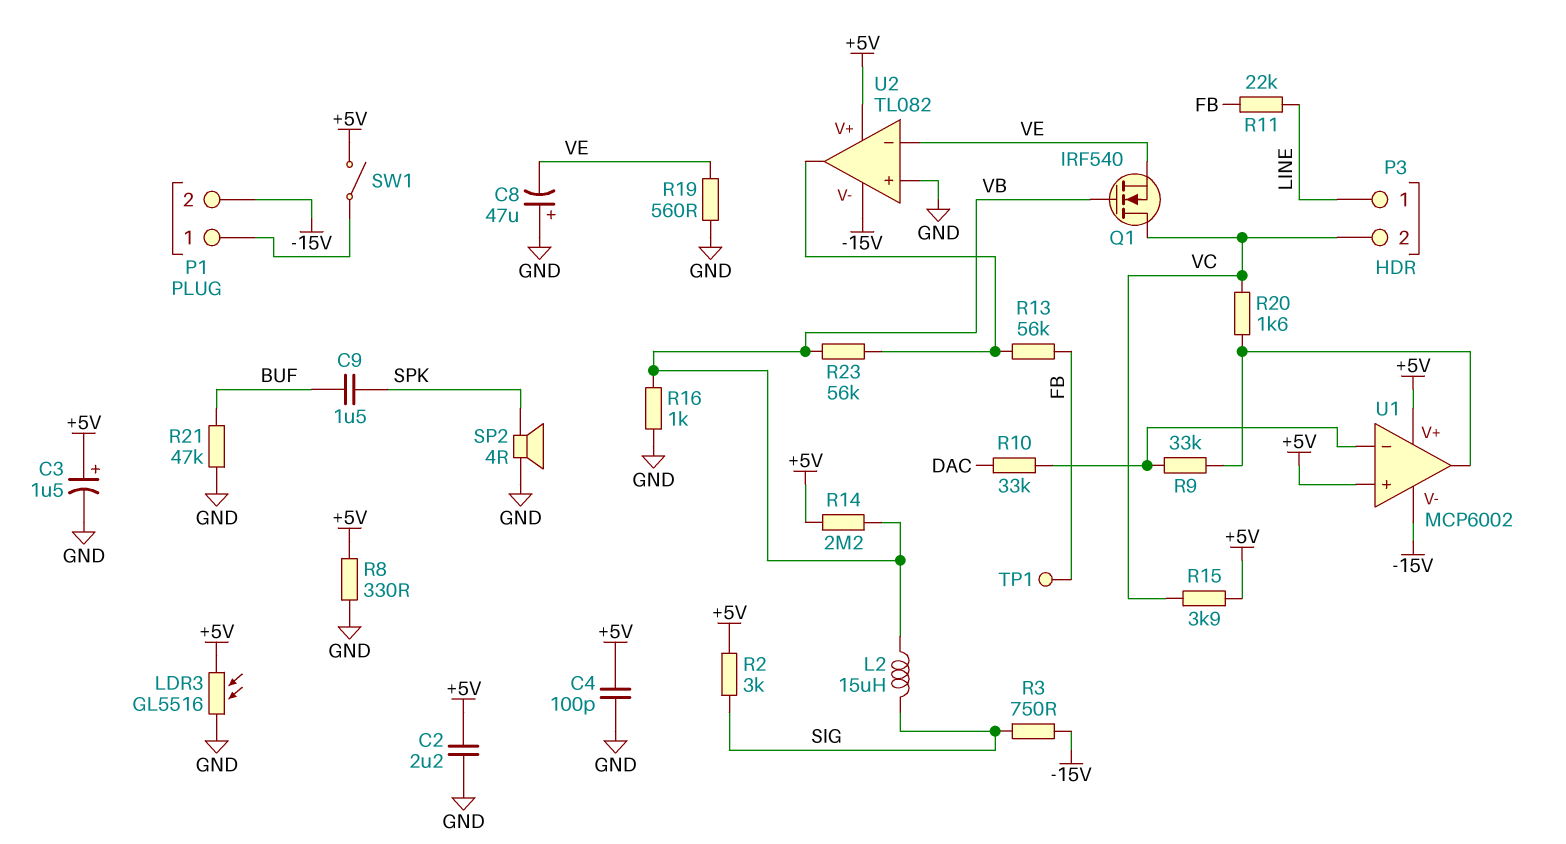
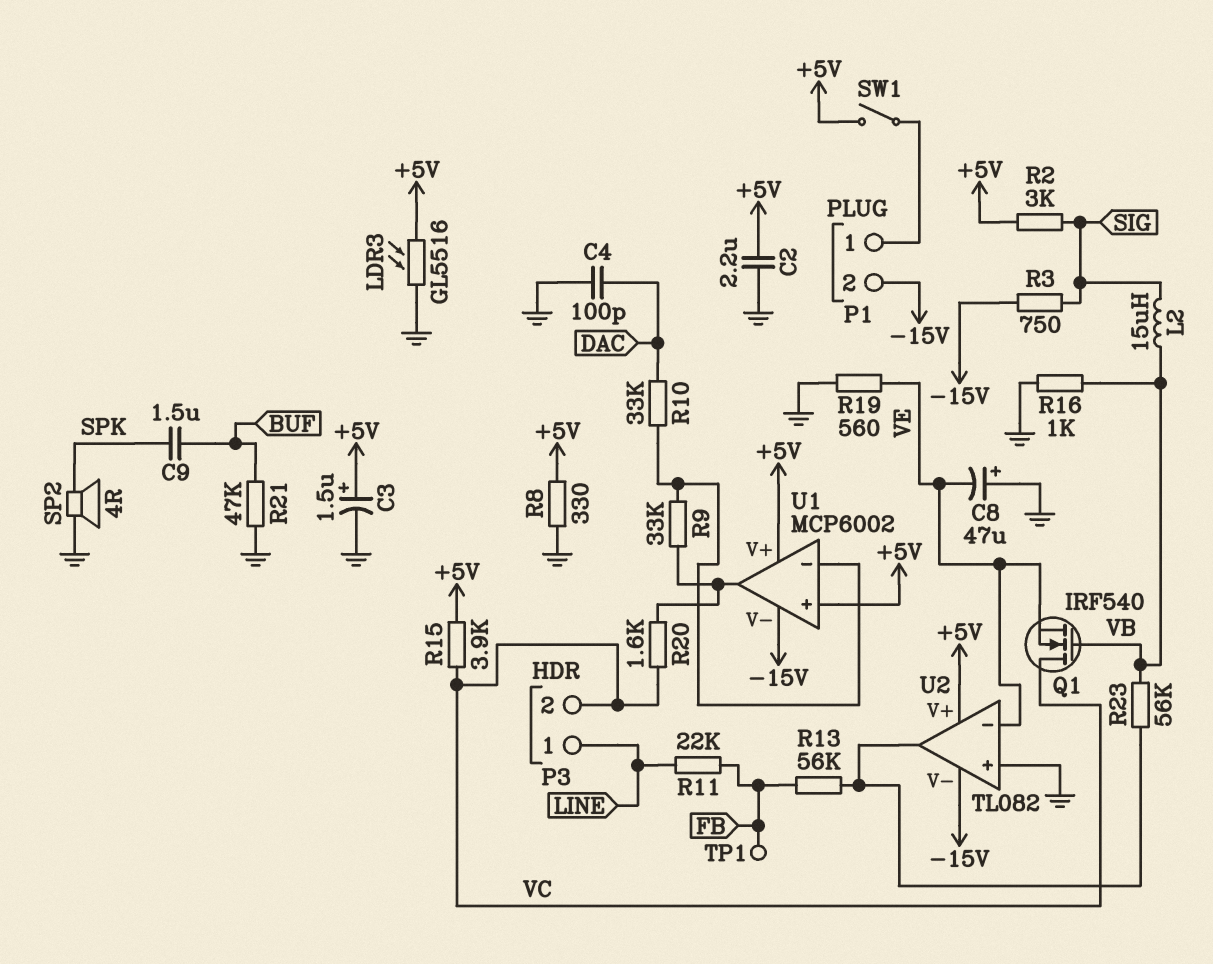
C4: 100pF (+5V, GND) -> 100pF (DAC, GND)
R14: 2.2M (+5V, VB) -> none

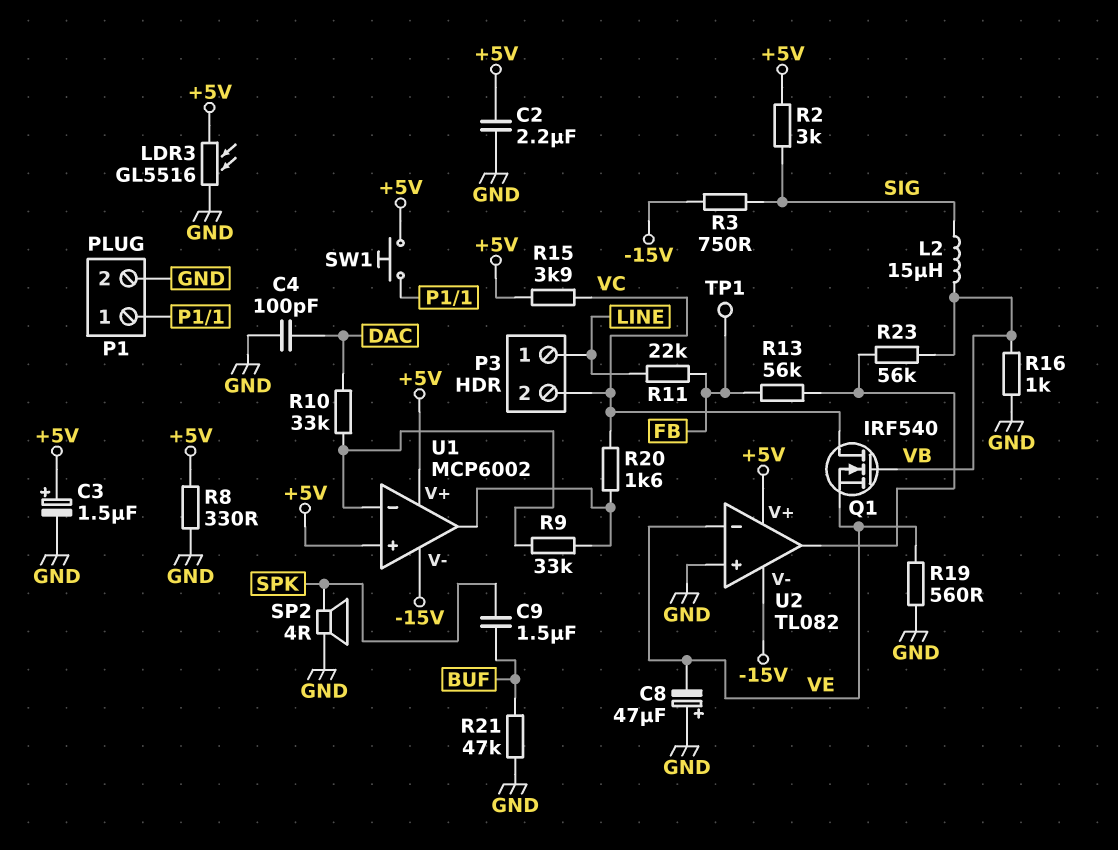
P1 pin 2: -15V -> GND
SW1: switch (+5V, P1/1) -> button (+5V, P1/1)

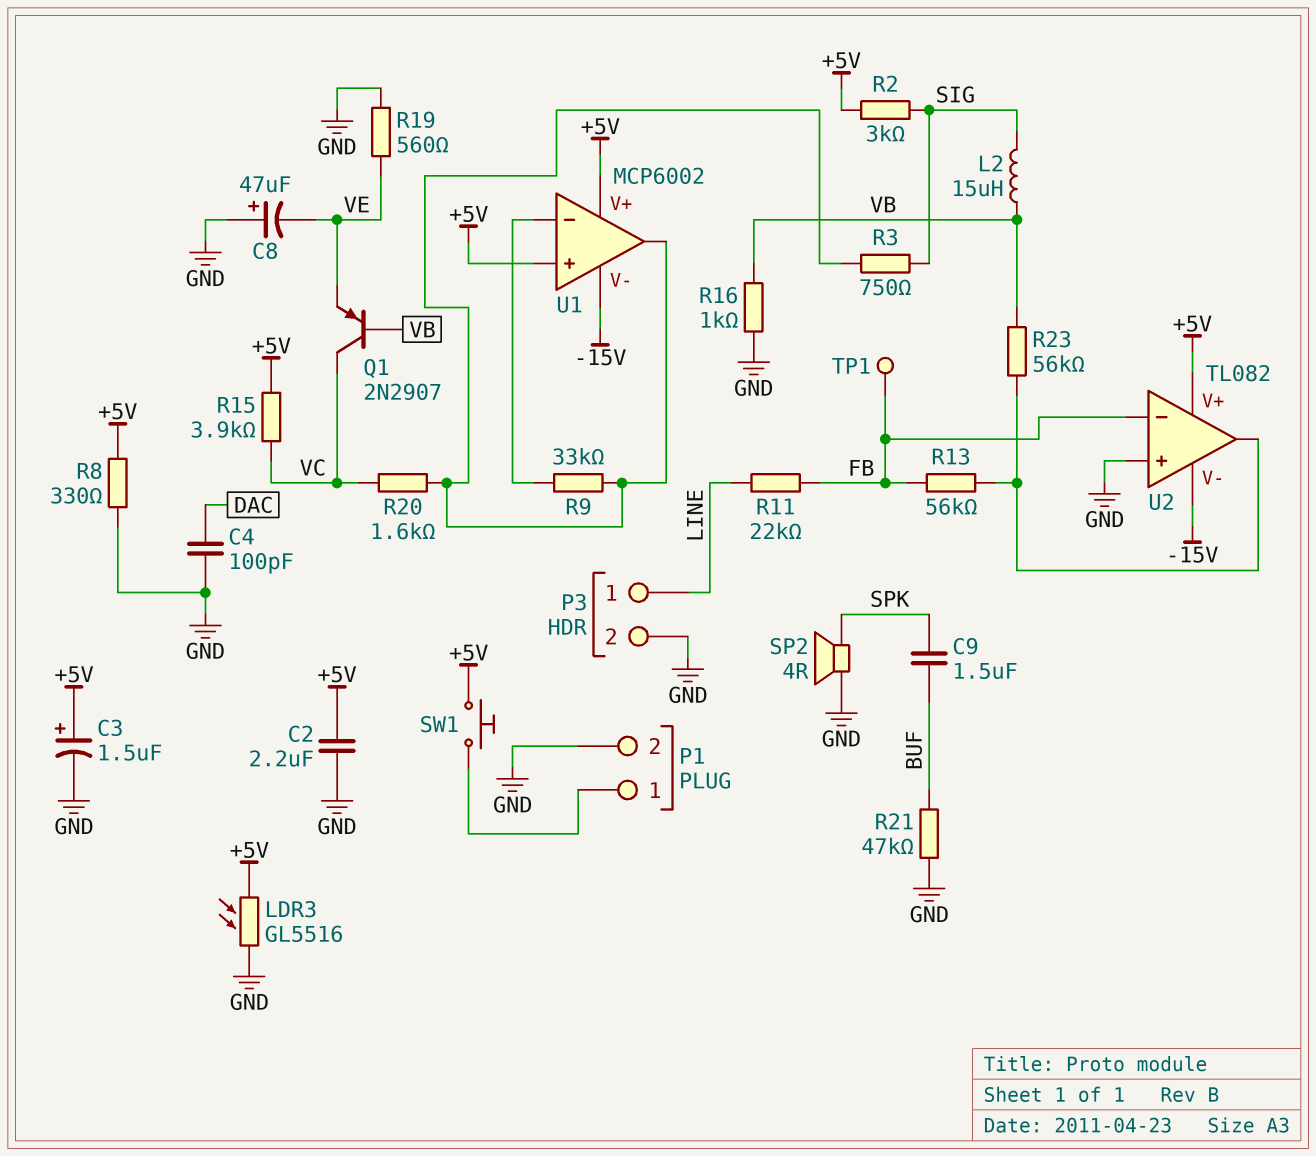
P3 pin 2: VC -> GND
Q1: NMOS IRF540 (G VB, D VC, S VE) -> PNP 2N2907 (B VB, C VC, E VE)
R3: 750 (-15V, SIG) -> 750 (SIG, U1/out)
R10: 33k (DAC, U1/in-) -> none
U2 pin in-: VE -> FB

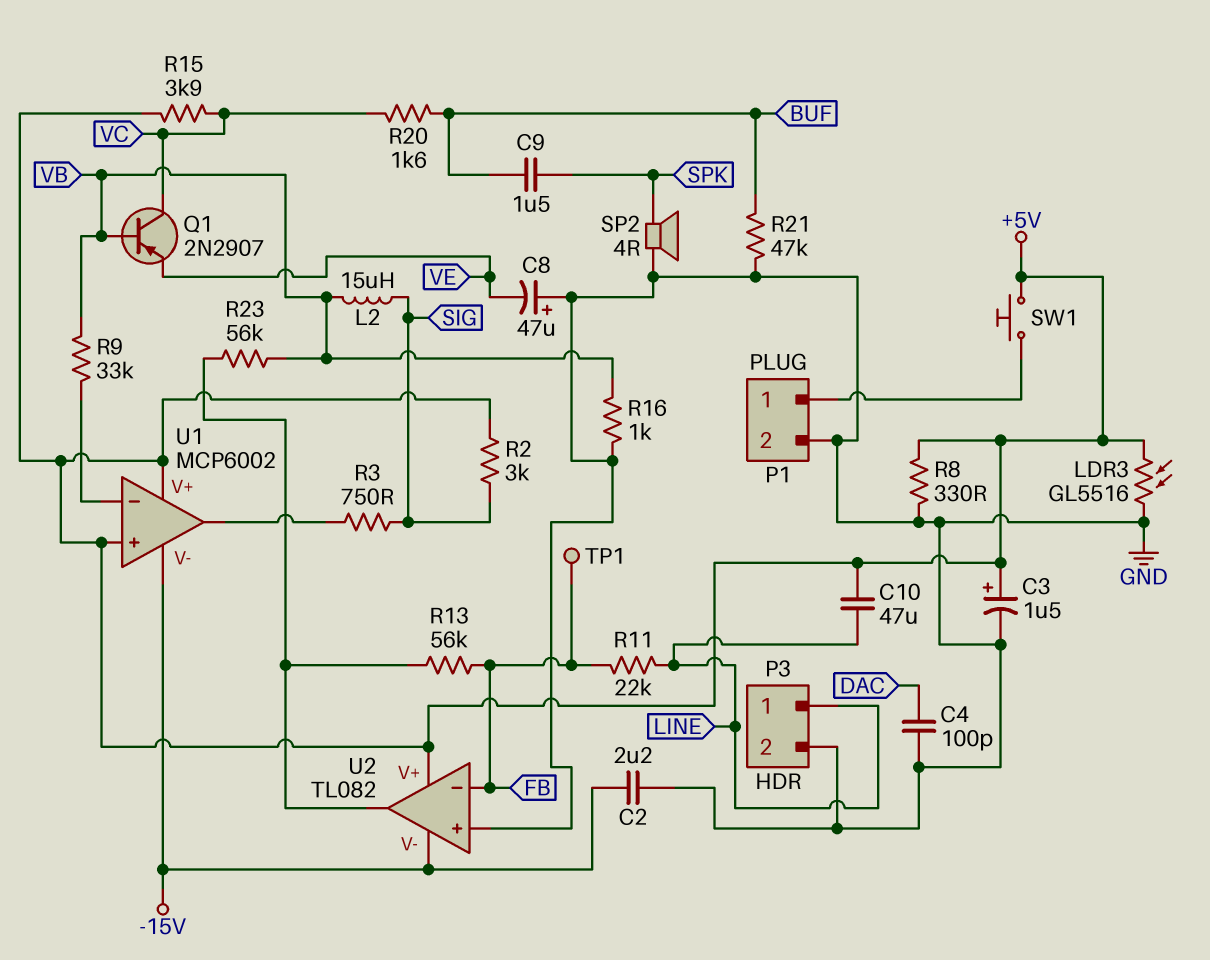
C2: 2.2uF (+5V, GND) -> 2.2uF (-15V, GND)
C10: none -> 47uF (+5V, LINE)
R9: 33k (U1/in-, U1/out) -> 33k (U1/in-, VB)
R19: 560 (GND, VE) -> none
R20: 1.6k (U1/out, VC) -> 1.6k (BUF, VC)

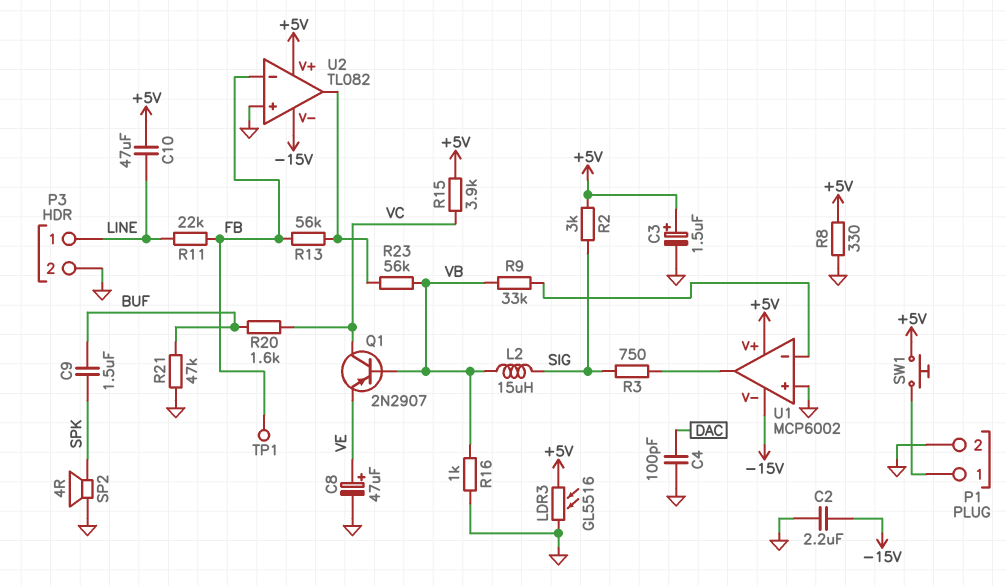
C8: 47uF (plus GND, minus VE) -> 47uF (plus VE, minus GND)
U1 pin in+: +5V -> GND

